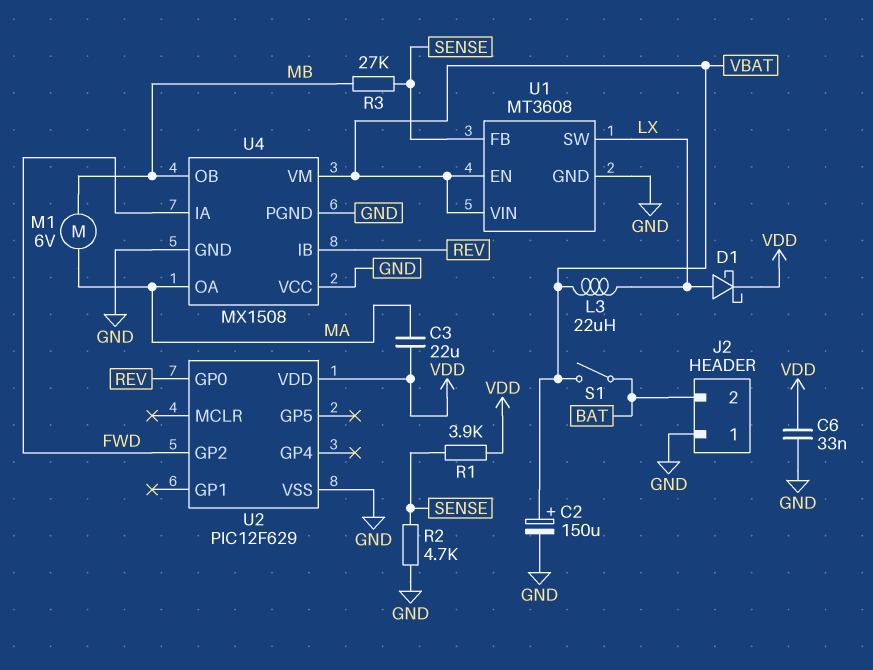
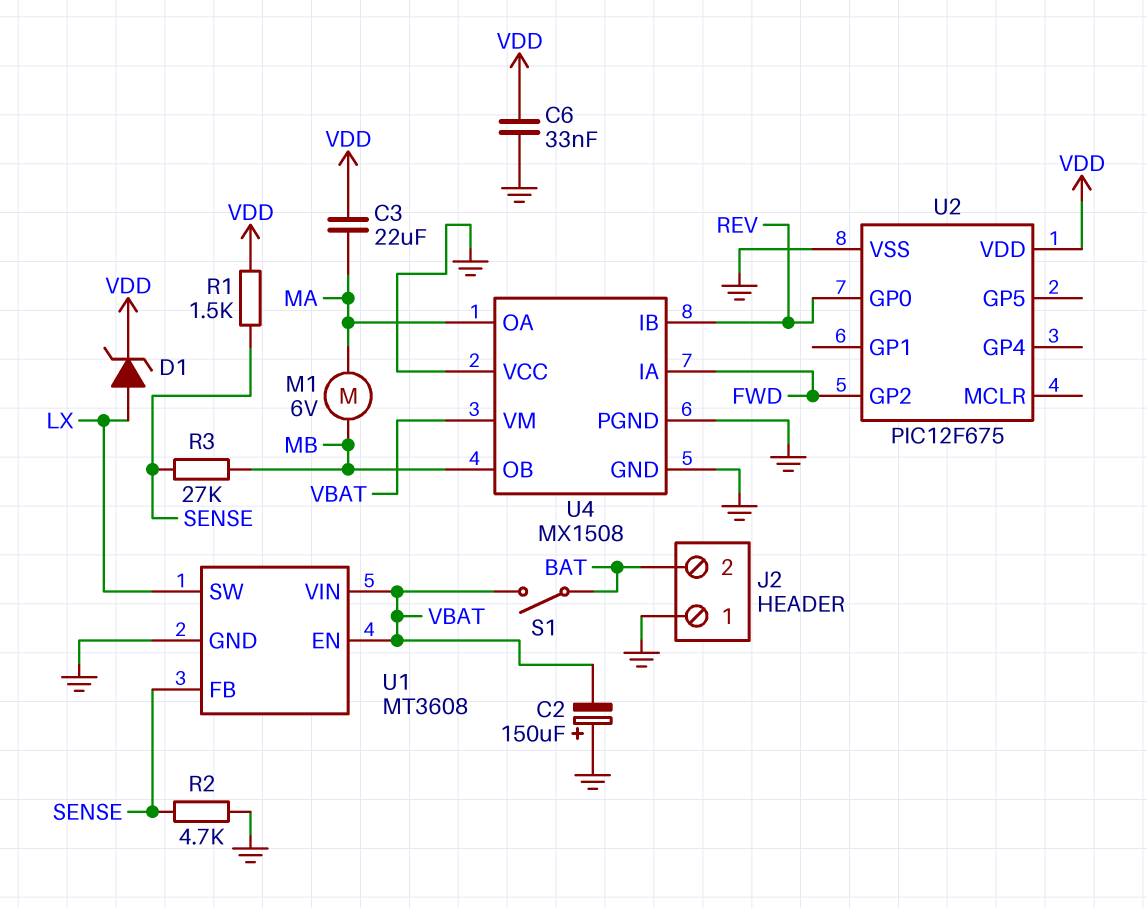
C2: 150uF (plus VBAT, minus GND) -> 150uF (plus GND, minus VBAT)
D1: schottky (A LX, K VDD) -> zener (A LX, K VDD)
L3: 22uH (LX, VBAT) -> none
R1: 3.9k (SENSE, VDD) -> 1.5k (SENSE, VDD)
U2: PIC12F629 -> PIC12F675

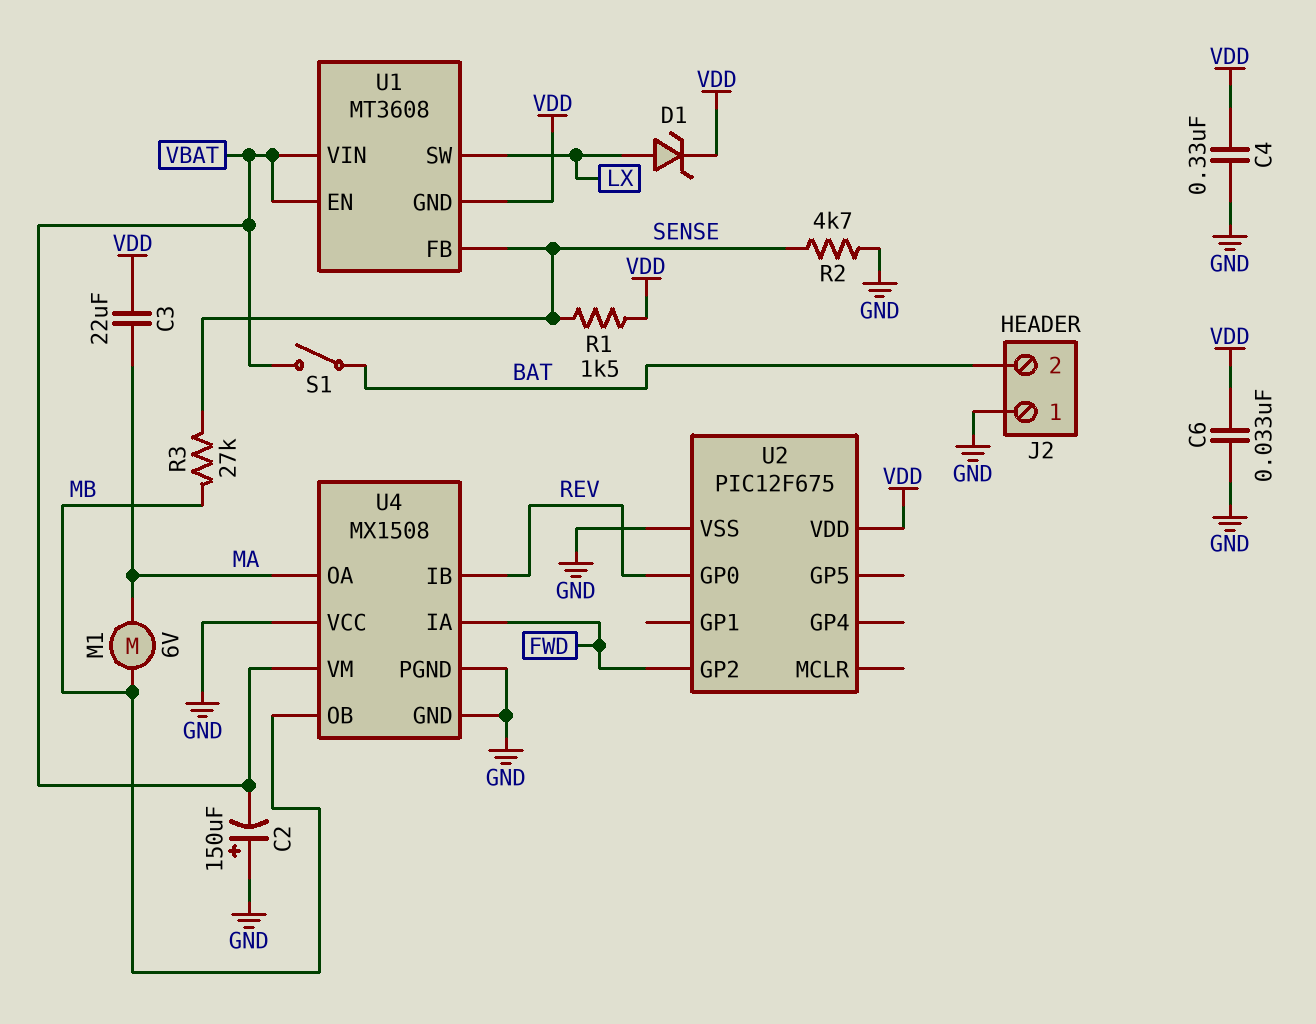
C4: none -> 330nF (GND, VDD)
U1 pin GND: GND -> VDD

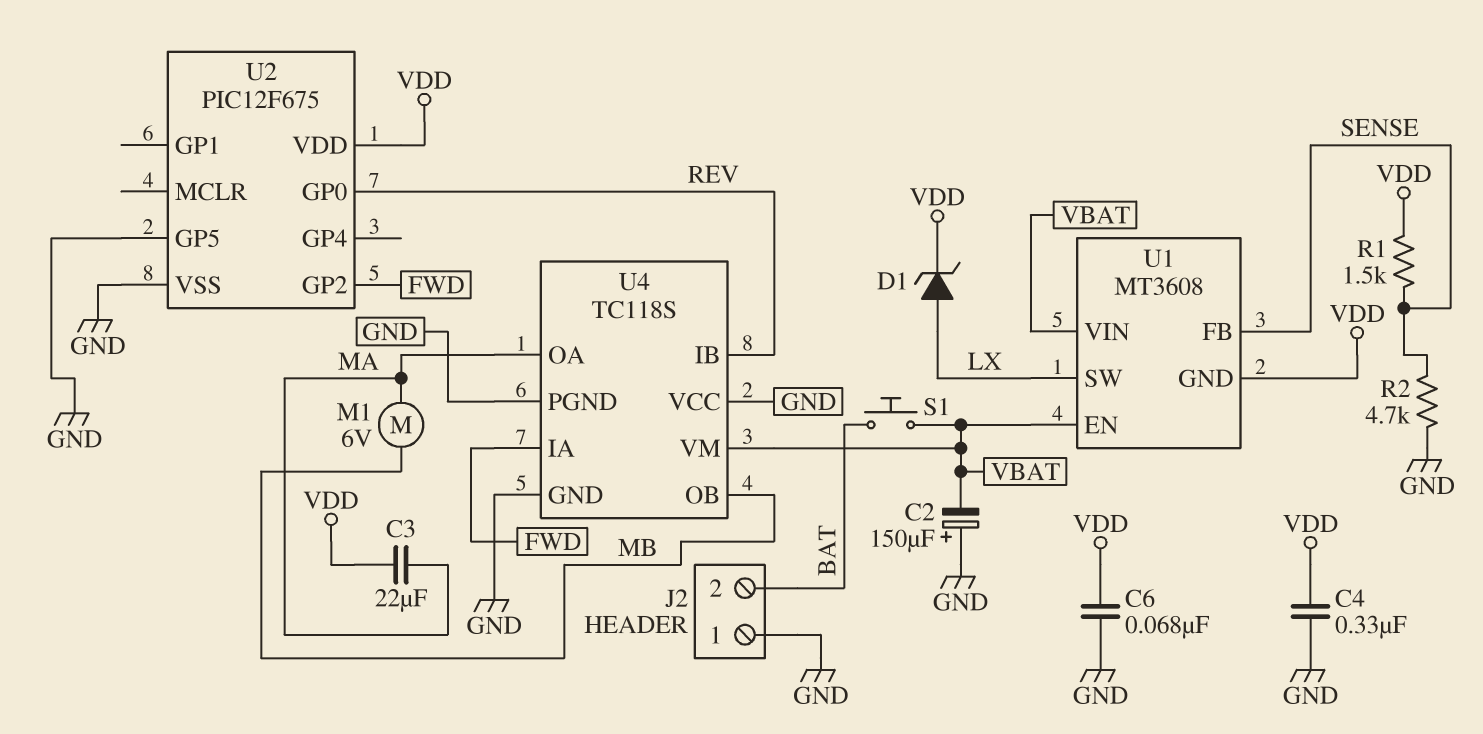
C6: 33nF (GND, VDD) -> 68nF (GND, VDD)
R3: 27k (MB, SENSE) -> none
S1: switch (BAT, VBAT) -> button (BAT, VBAT)
U2 pin GP5: none -> GND
U4: MX1508 -> TC118S

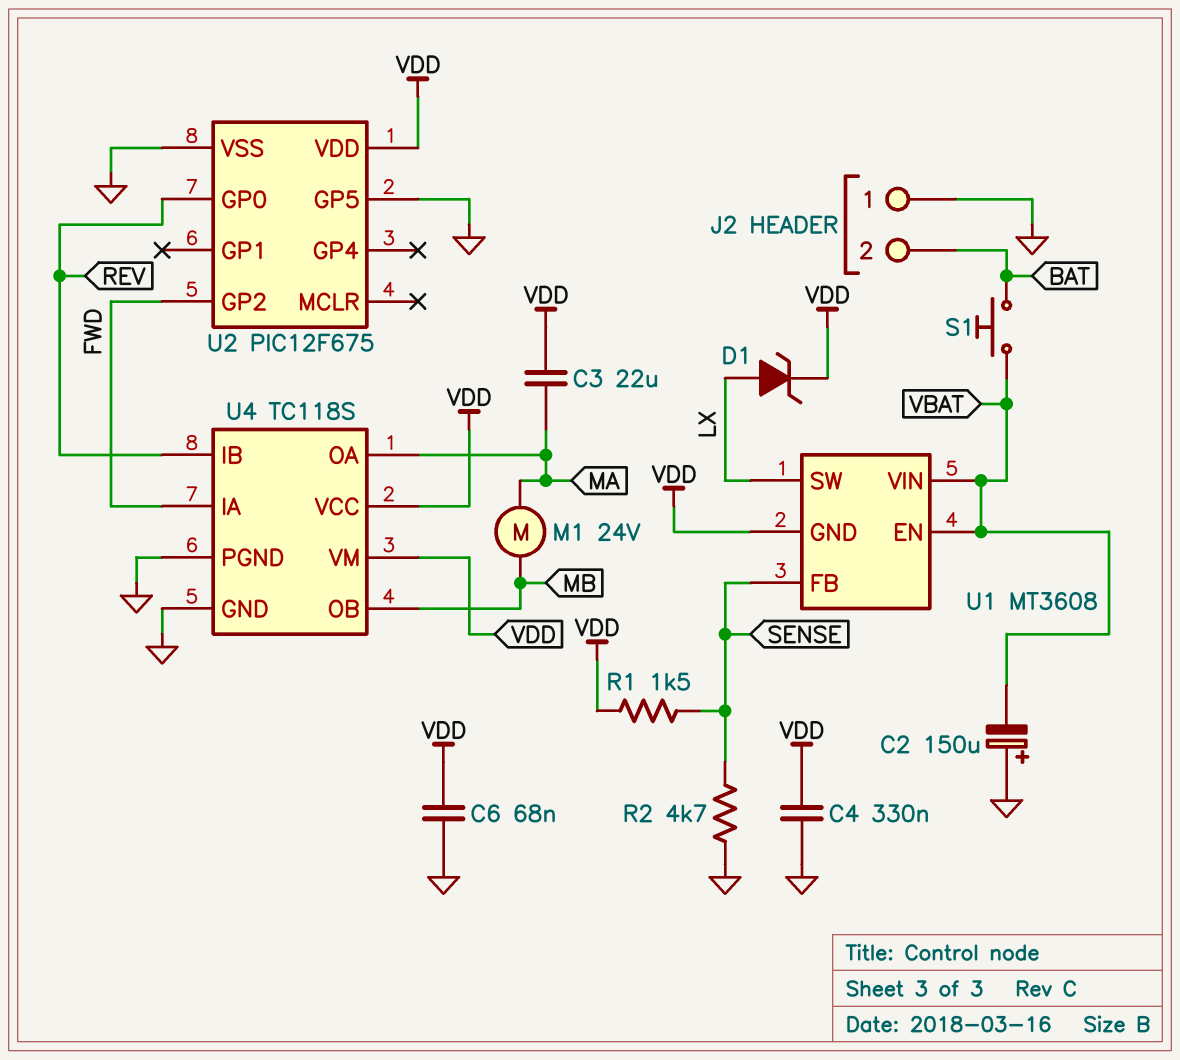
M1: motor 6V (MA, MB) -> motor 24V (MA, MB)
U4 pin VCC: GND -> VDD
U4 pin VM: VBAT -> VDD

